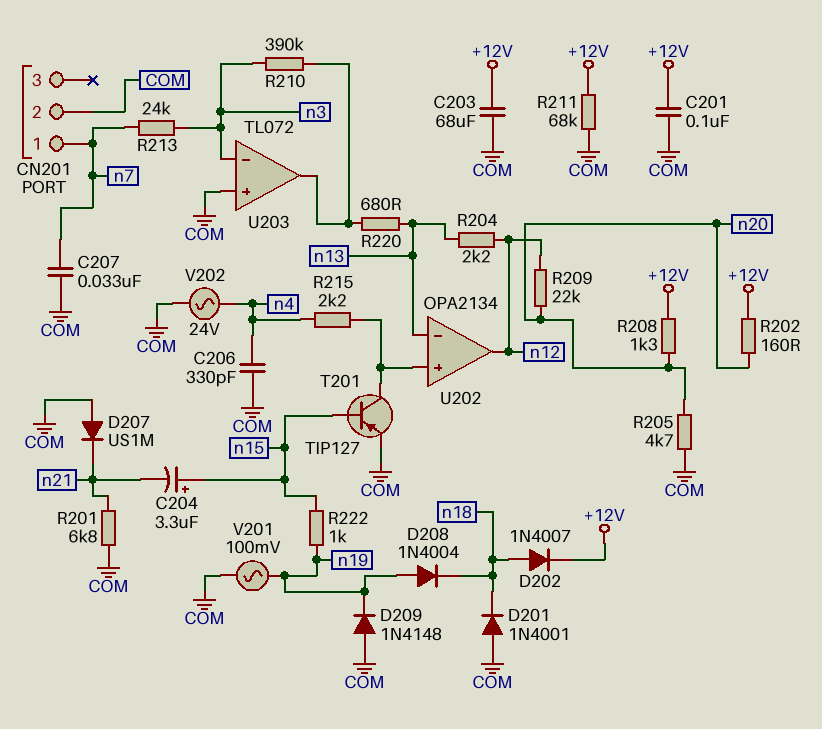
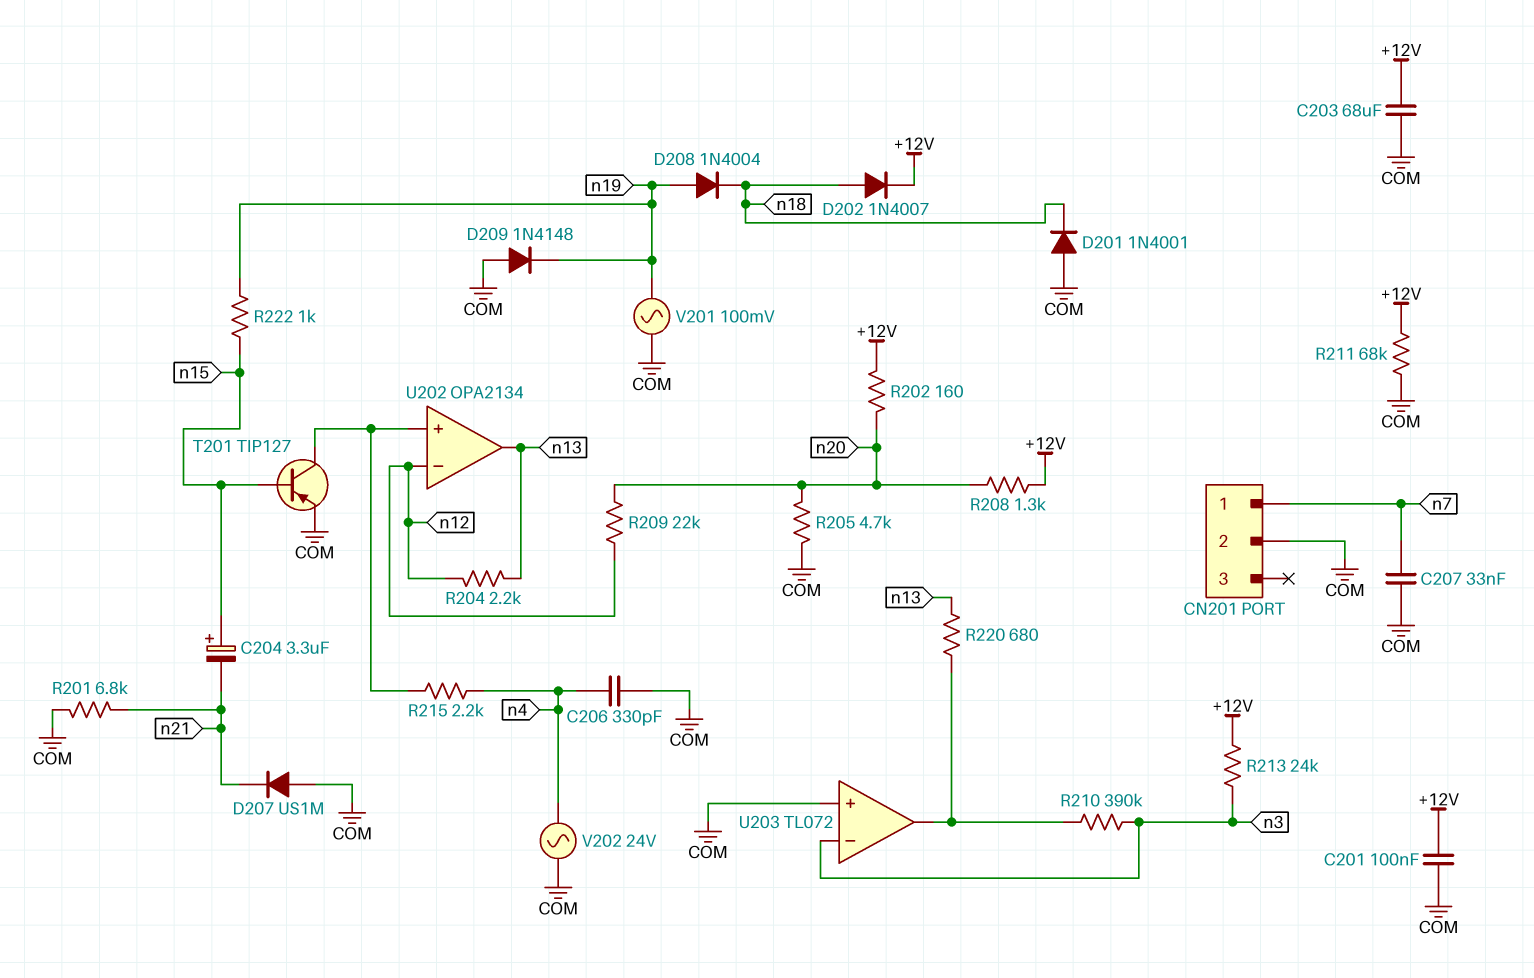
R213: 24k (n3, n7) -> 24k (+12V, n3)
U202 pin in-: n13 -> n12
U202 pin out: n12 -> n13

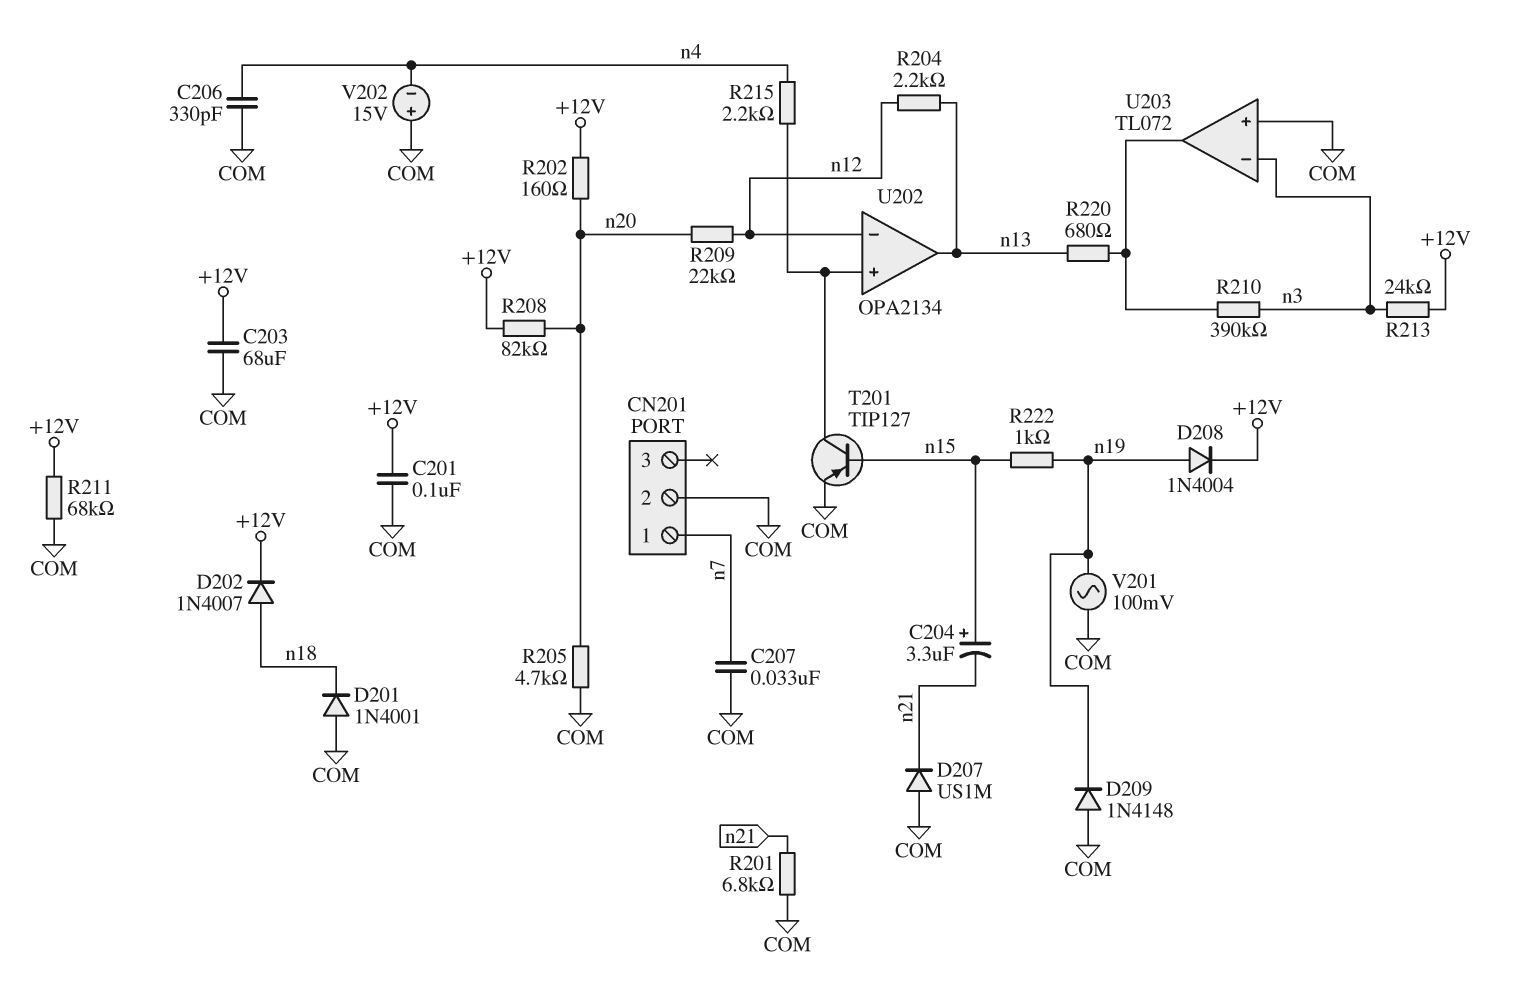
D208: diode 1N4004 (A n19, K n18) -> diode 1N4004 (A n19, K +12V)
R208: 1.3k (+12V, n20) -> 82k (+12V, n20)
V202: AC 24V (COM, n4) -> 15V (plus COM, minus n4)

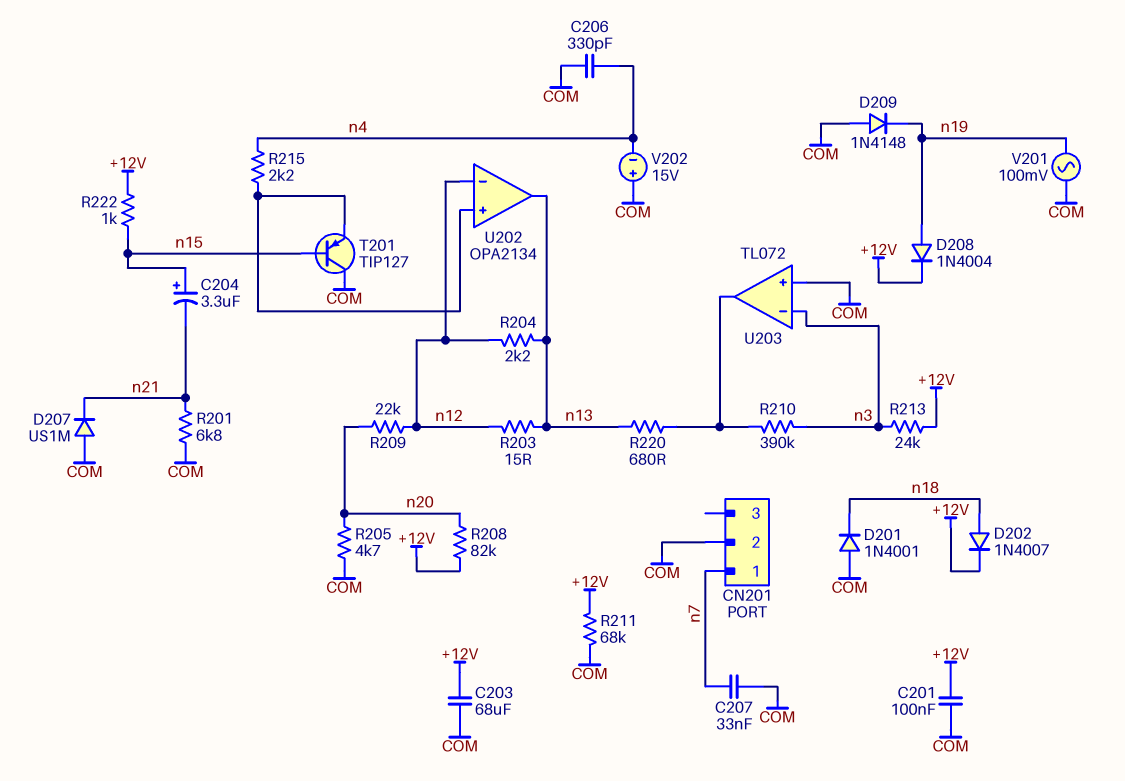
R202: 160 (+12V, n20) -> none
R203: none -> 15 (n12, n13)
R222: 1k (n15, n19) -> 1k (+12V, n15)
T201: PNP TIP127 (B n15, C U202/in+, E COM) -> PNP TIP127 (B n15, C COM, E U202/in+)

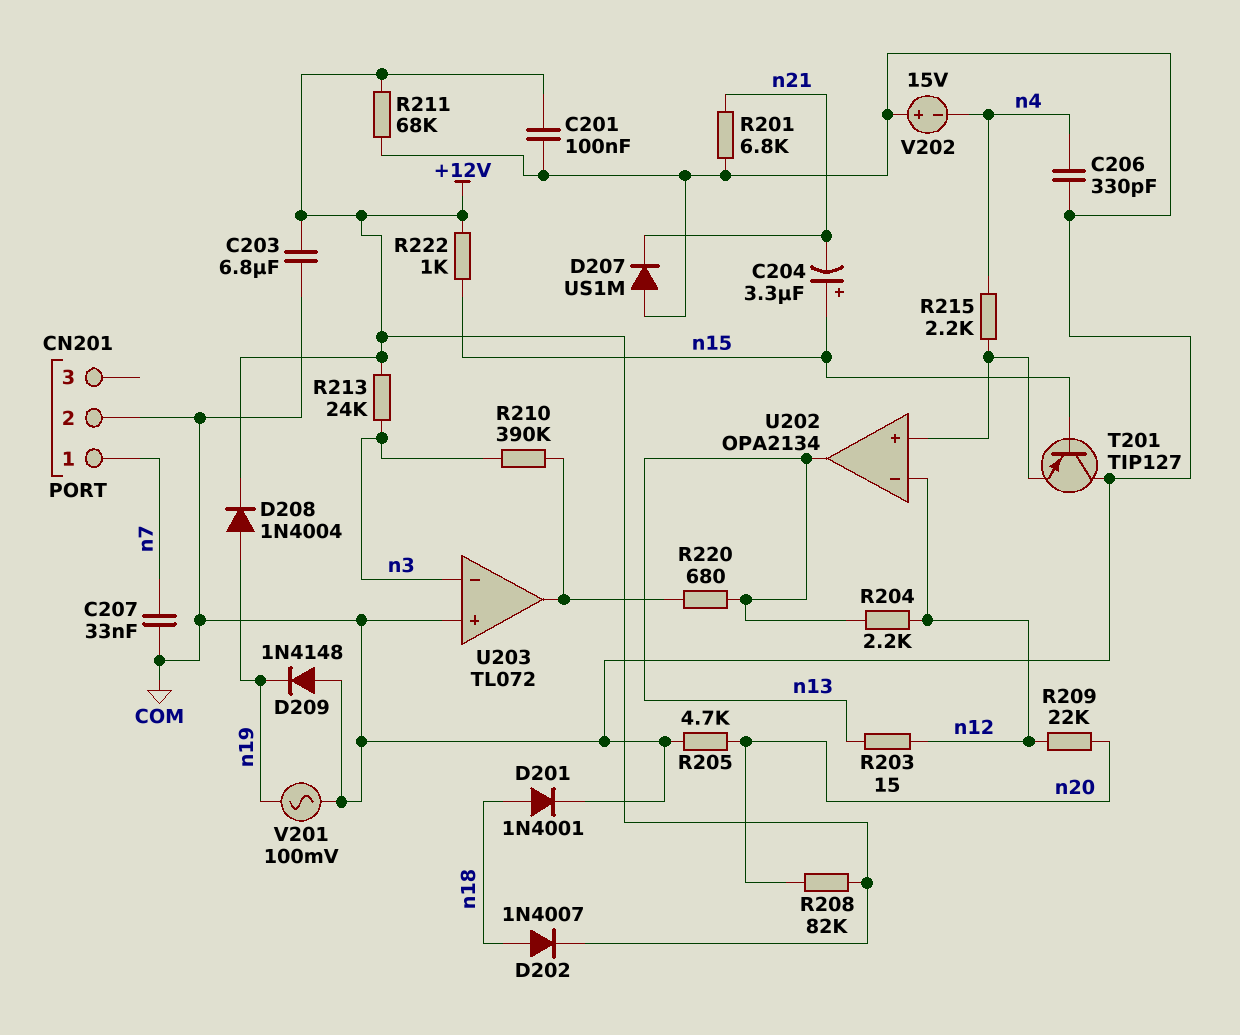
C203: 68uF (+12V, COM) -> 6.8uF (+12V, COM)
D201: diode 1N4001 (A COM, K n18) -> diode 1N4001 (A n18, K COM)

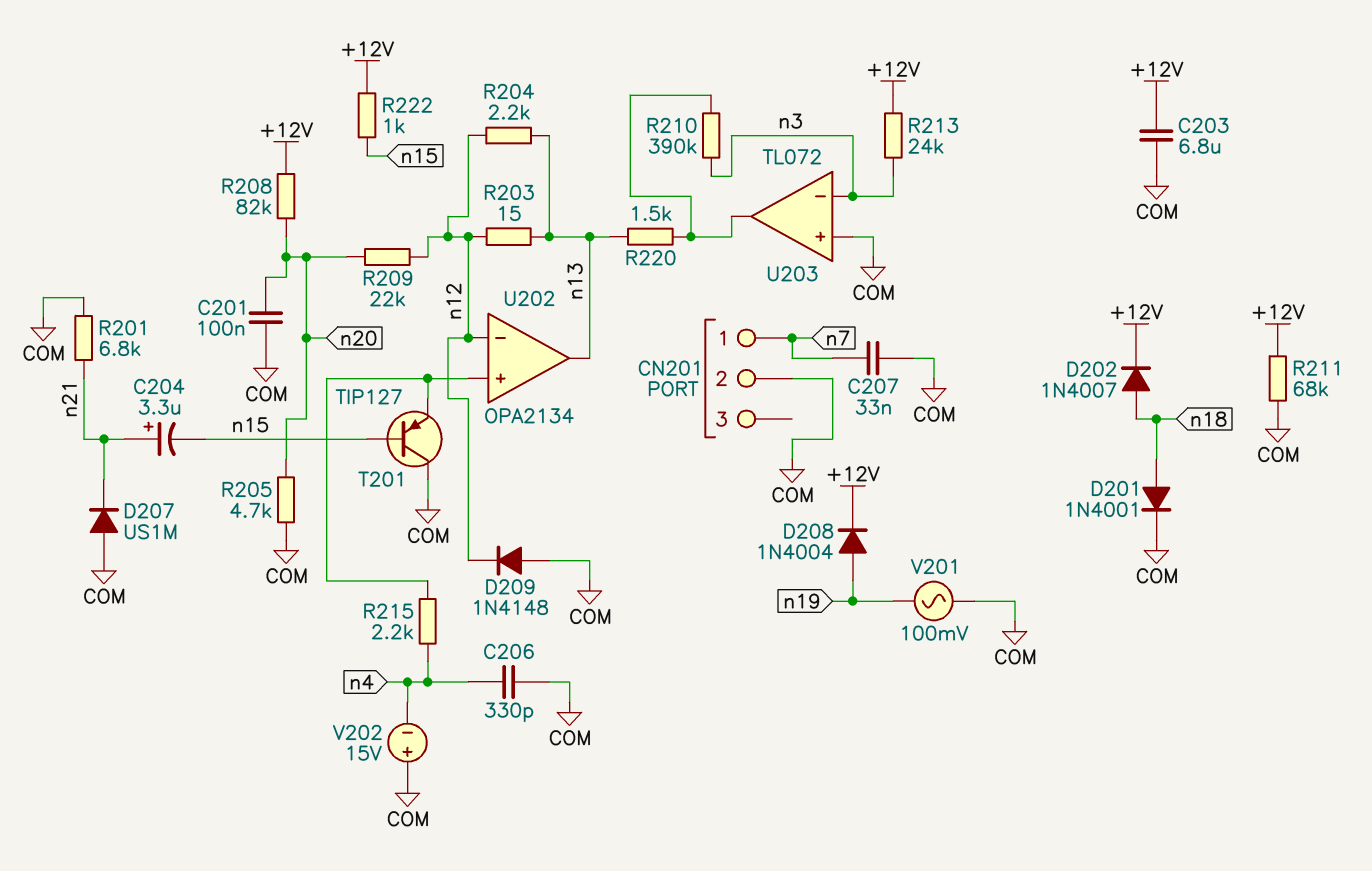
C201: 100nF (+12V, COM) -> 100nF (COM, n20)
C204: 3.3uF (plus n15, minus n21) -> 3.3uF (plus n21, minus n15)
D209: diode 1N4148 (A COM, K n19) -> diode 1N4148 (A COM, K n12)
R220: 680 (U203/out, n13) -> 1.5k (U203/out, n13)

